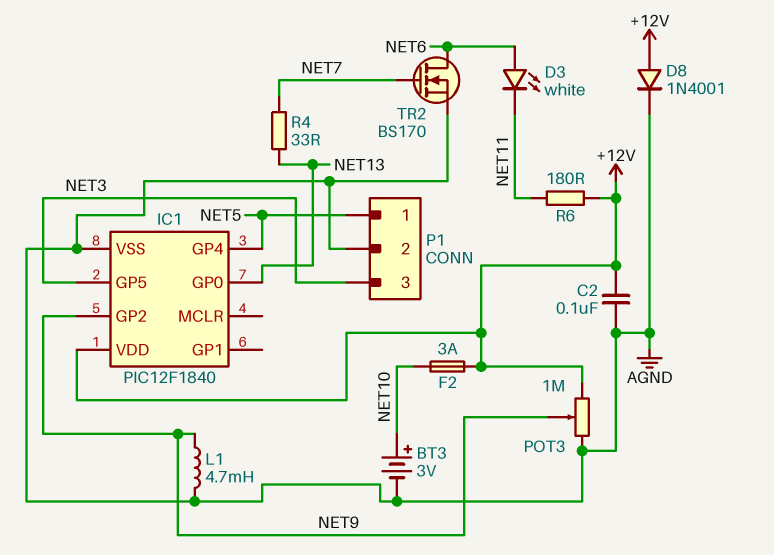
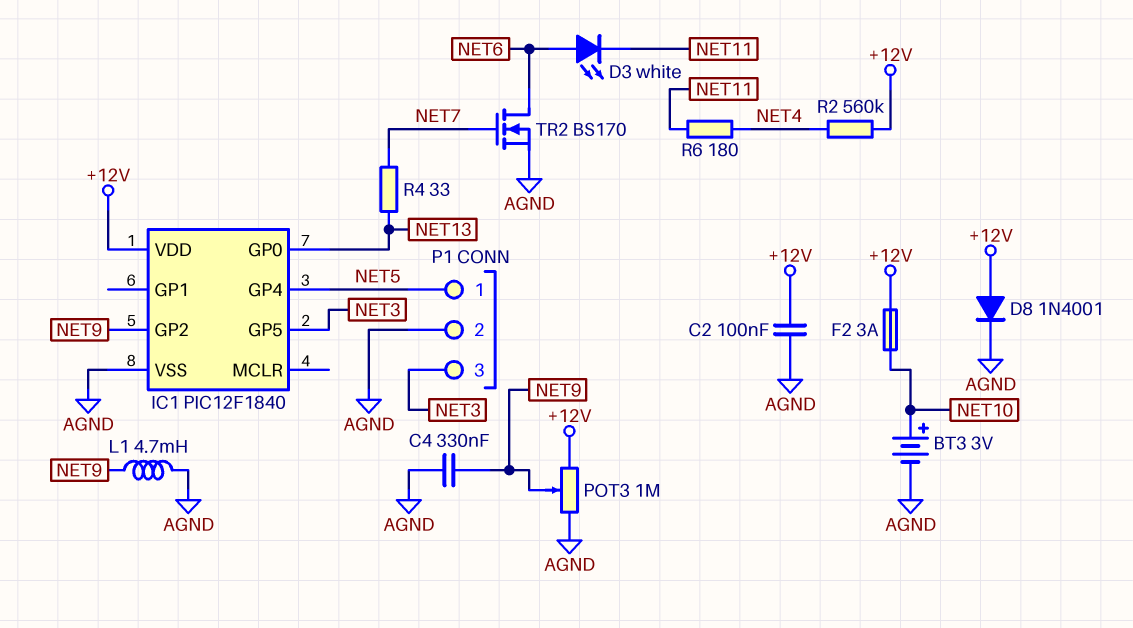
C4: none -> 330nF (AGND, NET9)
R2: none -> 560k (+12V, NET4)
R6: 180 (+12V, NET11) -> 180 (NET4, NET11)

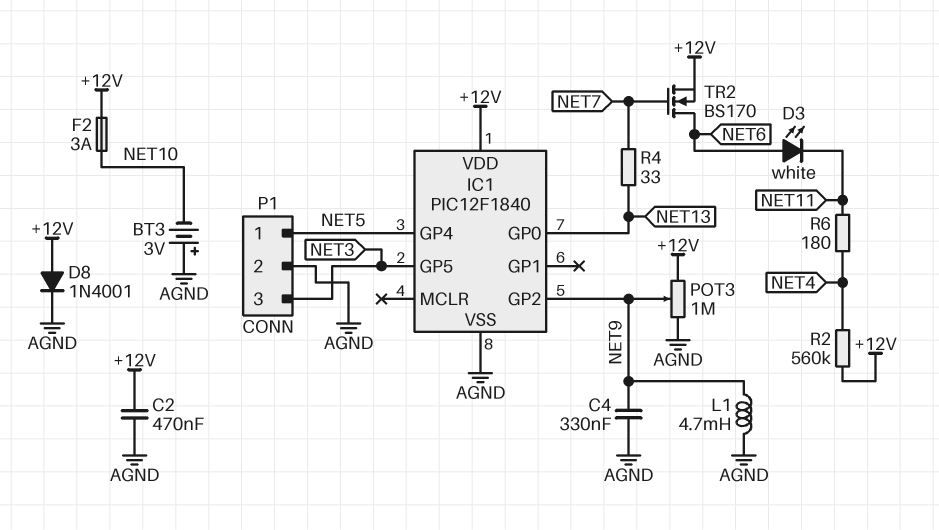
BT3: 3V (plus NET10, minus AGND) -> 3V (plus AGND, minus NET10)
C2: 100nF (+12V, AGND) -> 470nF (+12V, AGND)
TR2: NMOS BS170 (G NET7, D NET6, S AGND) -> NMOS BS170 (G NET7, D NET6, S +12V)

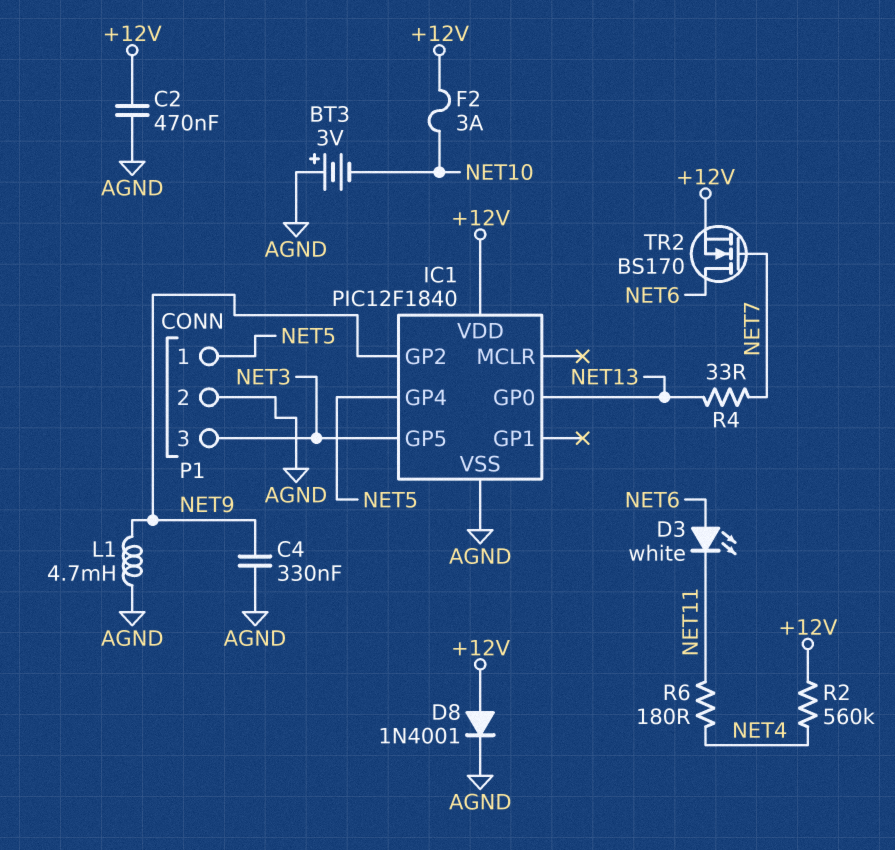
POT3: 1M (+12V, AGND, wiper NET9) -> none

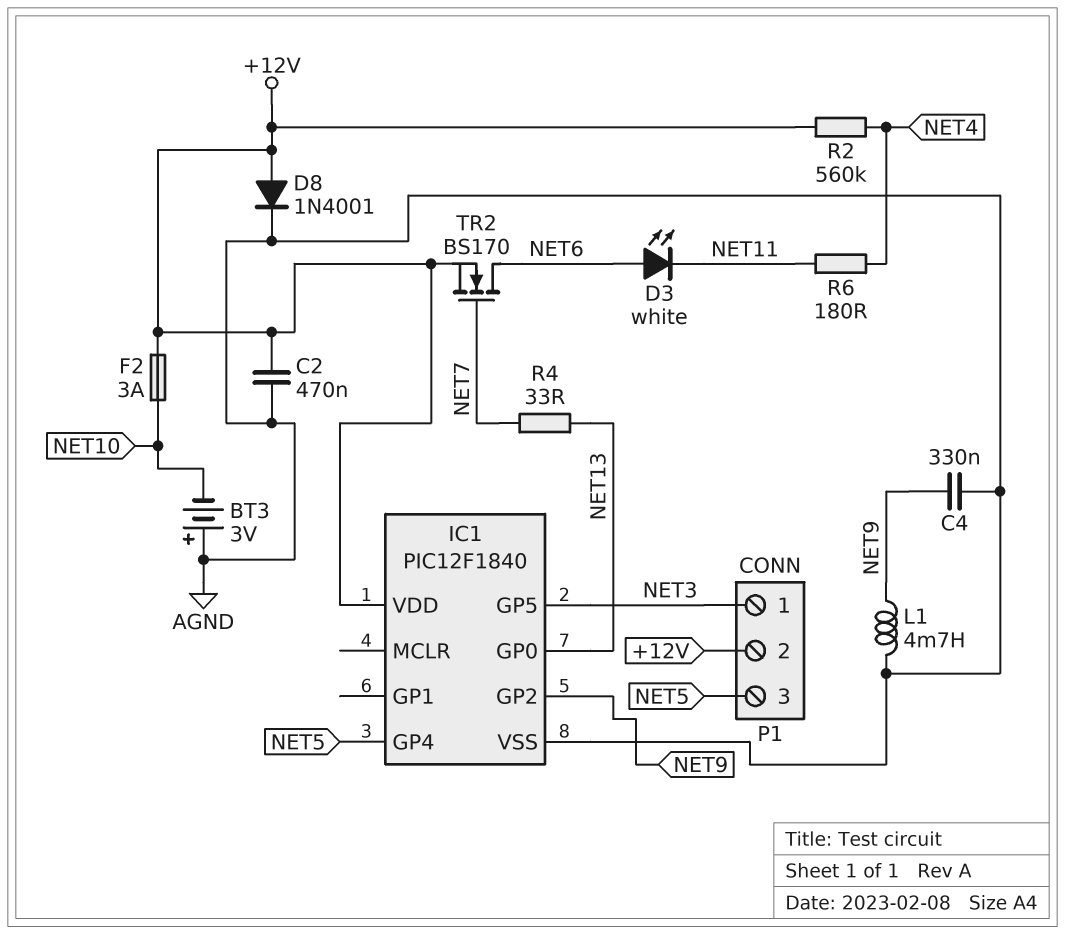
P1 pin 1: NET5 -> NET3
P1 pin 2: AGND -> +12V
P1 pin 3: NET3 -> NET5

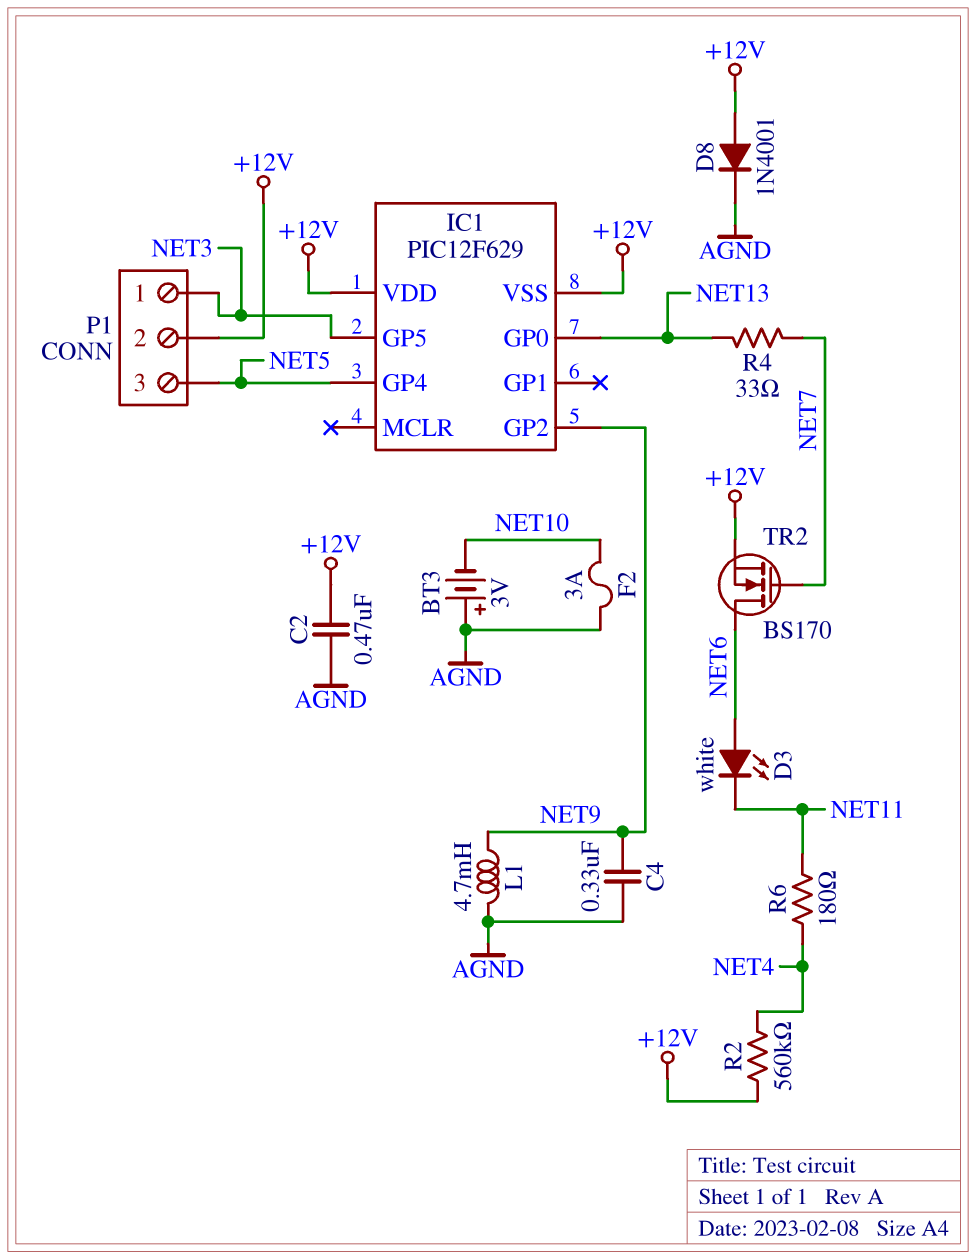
F2: 3A (+12V, NET10) -> 3A (AGND, NET10)
IC1: PIC12F1840 -> PIC12F629
IC1 pin VSS: AGND -> +12V

